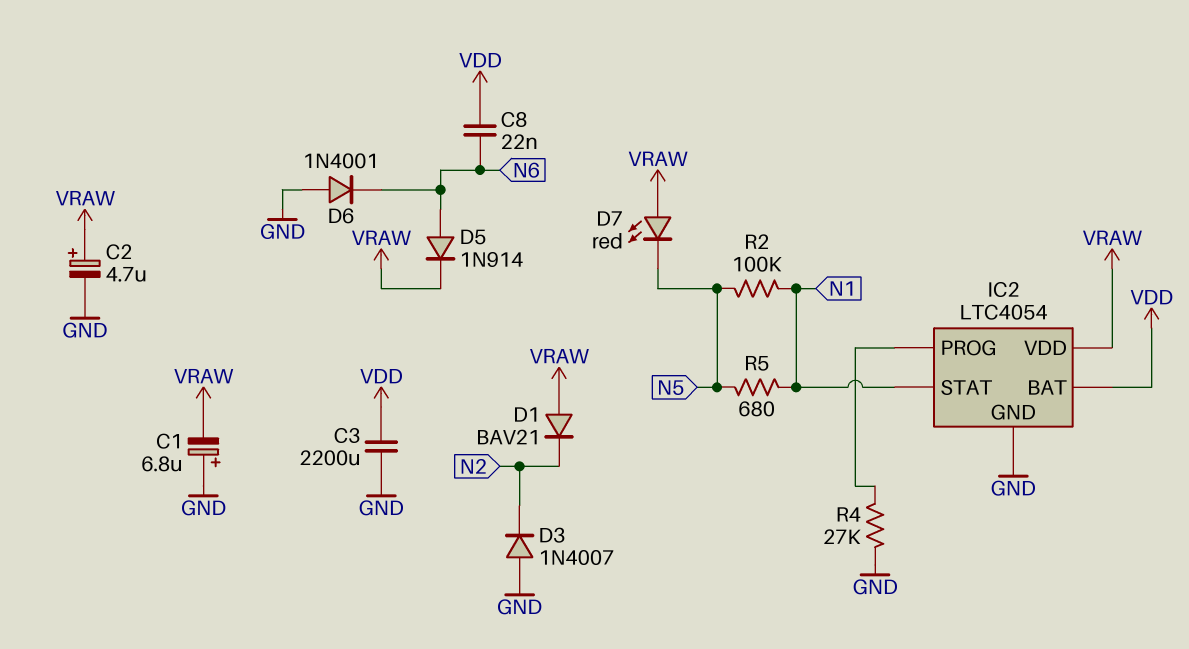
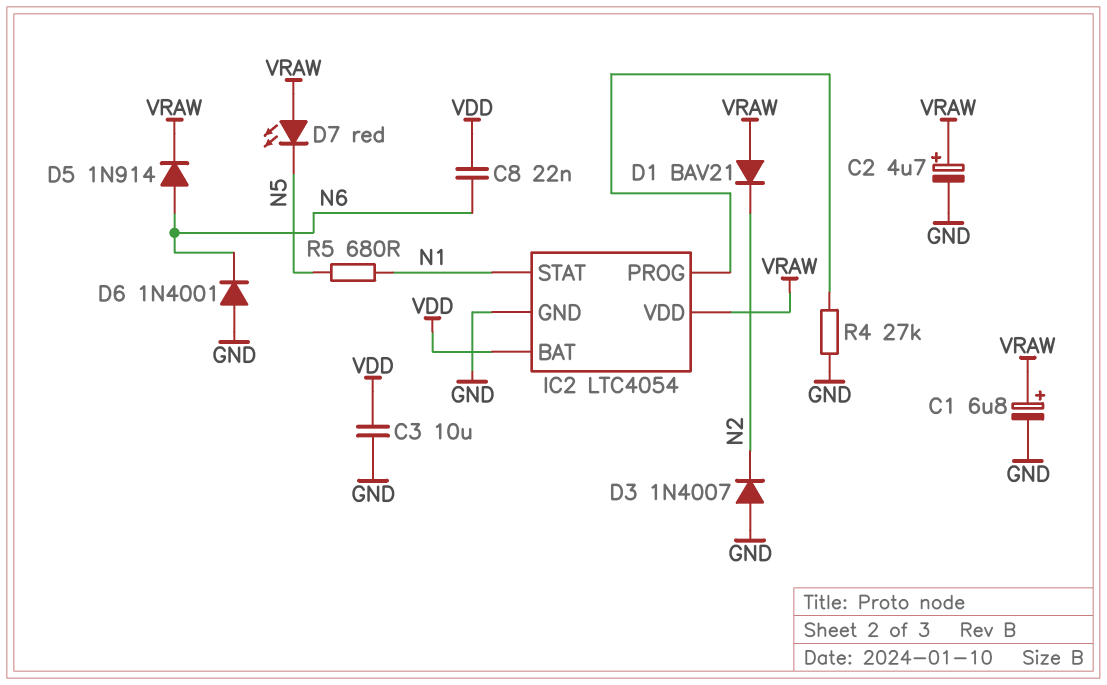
C1: 6.8uF (plus GND, minus VRAW) -> 6.8uF (plus VRAW, minus GND)
C3: 2200uF (GND, VDD) -> 10uF (GND, VDD)
R2: 100k (N1, N5) -> none

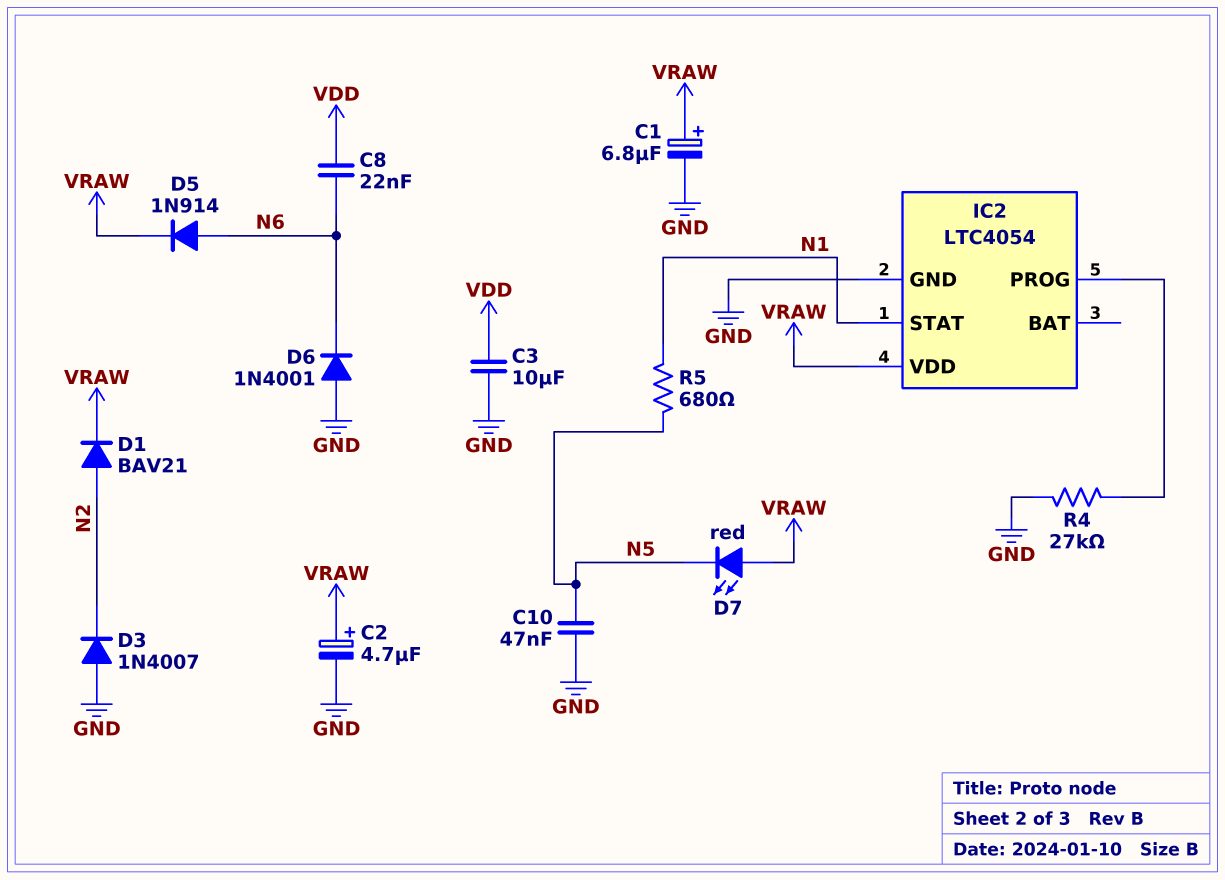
C10: none -> 47nF (GND, N5)
D1: diode BAV21 (A VRAW, K N2) -> diode BAV21 (A N2, K VRAW)
IC2 pin BAT: VDD -> none

